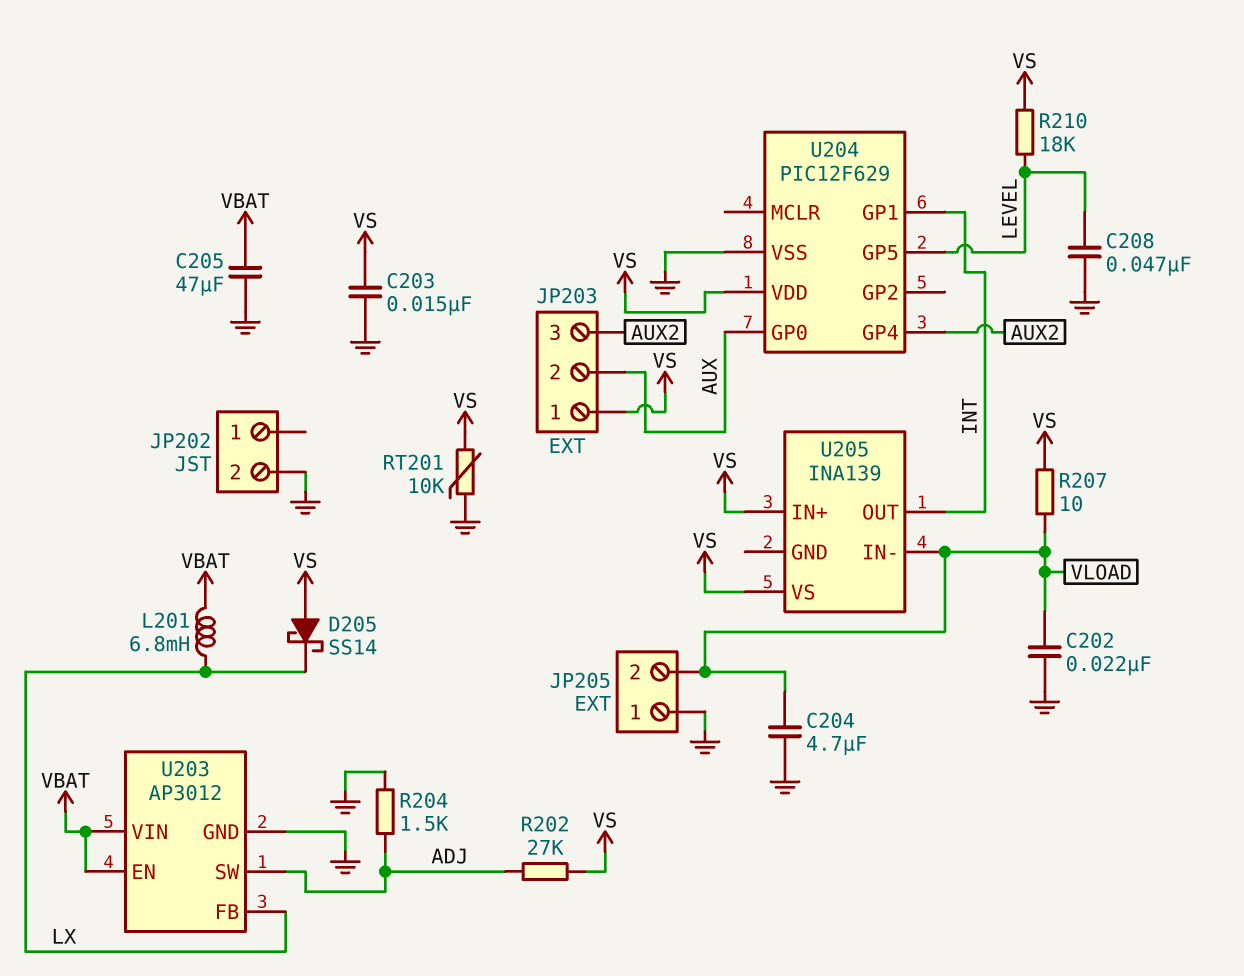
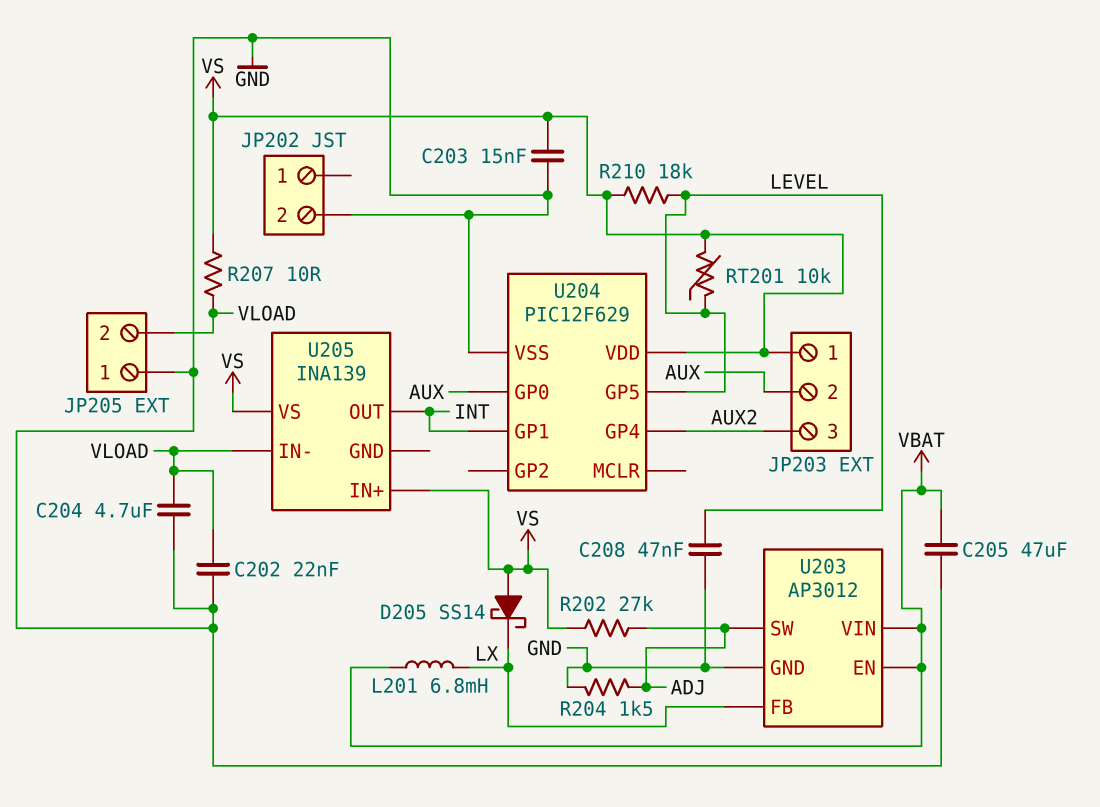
RT201: 10k (GND, VS) -> 10k (LEVEL, VS)

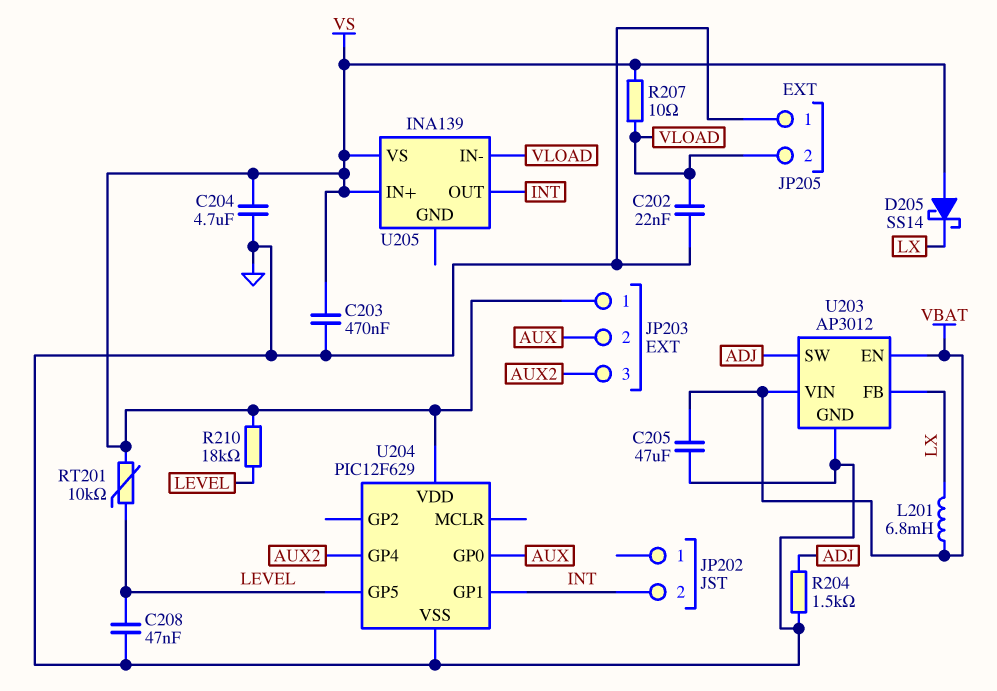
C203: 15nF (GND, VS) -> 470nF (GND, VS)
C204: 4.7uF (GND, VLOAD) -> 4.7uF (GND, VS)
JP202 pin 2: GND -> INT
R202: 27k (ADJ, VS) -> none

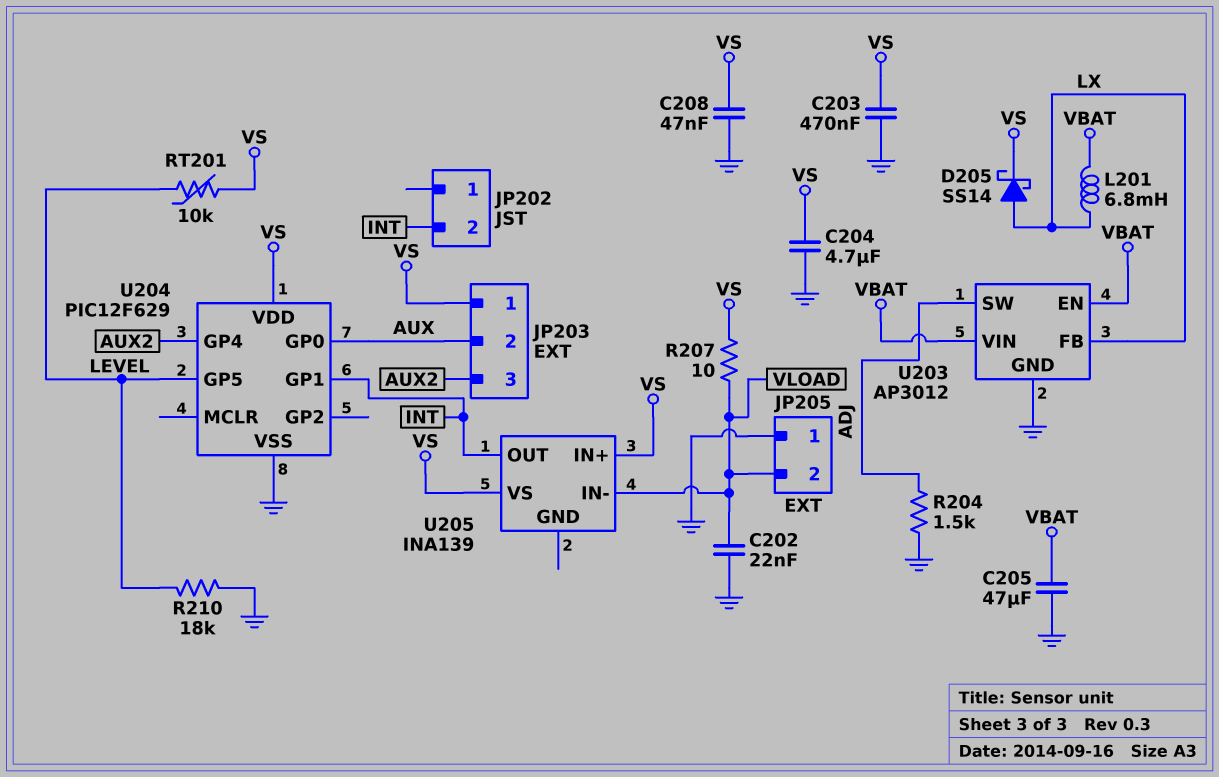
C208: 47nF (GND, LEVEL) -> 47nF (GND, VS)
D205: schottky SS14 (A VS, K LX) -> schottky SS14 (A LX, K VS)
R210: 18k (LEVEL, VS) -> 18k (GND, LEVEL)

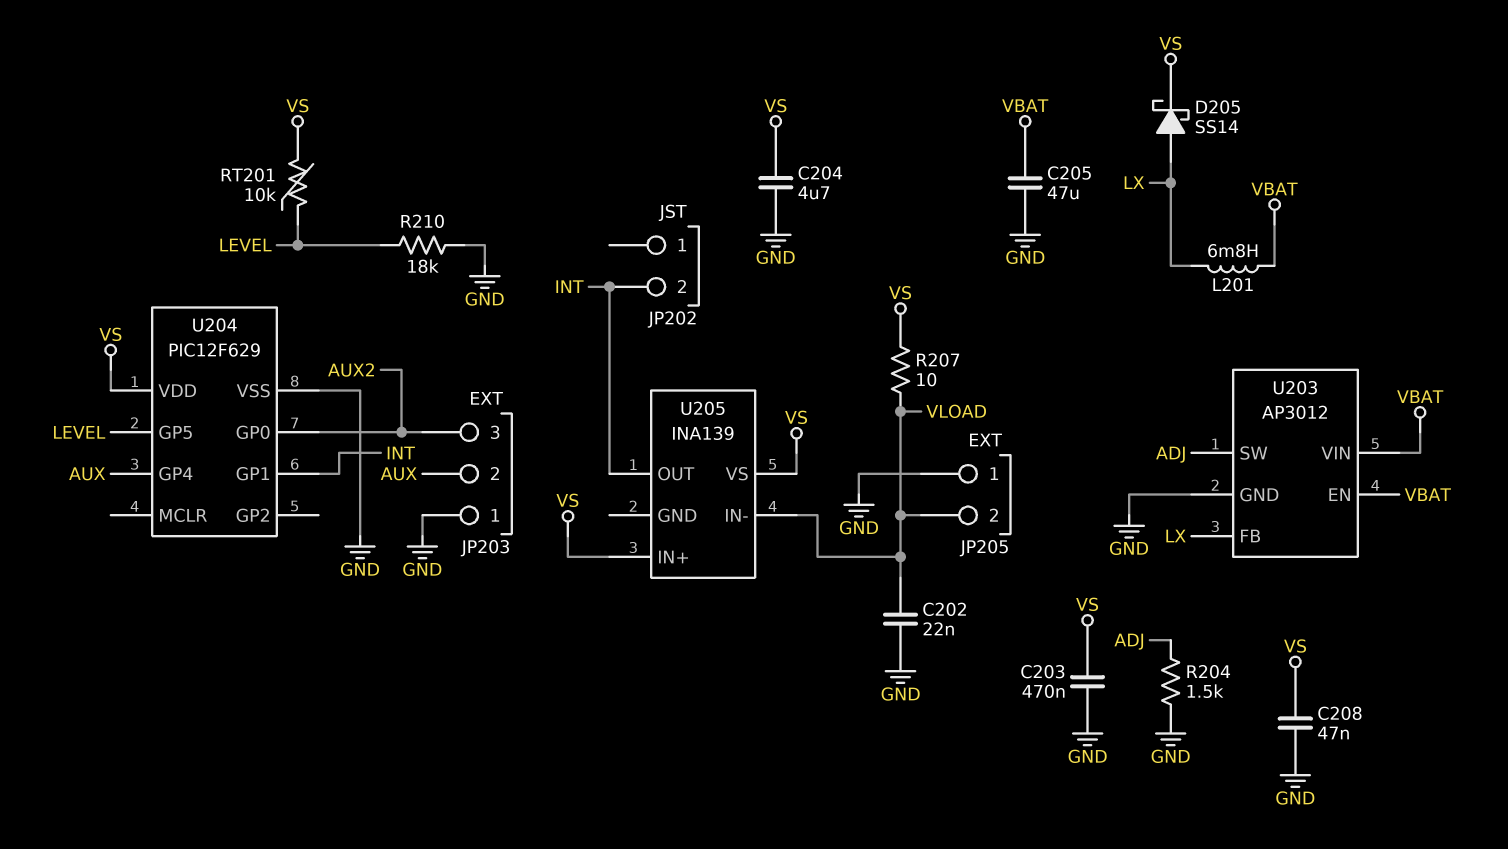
JP203 pin 1: VS -> GND
U204 pin GP0: AUX -> AUX2
U204 pin GP4: AUX2 -> AUX

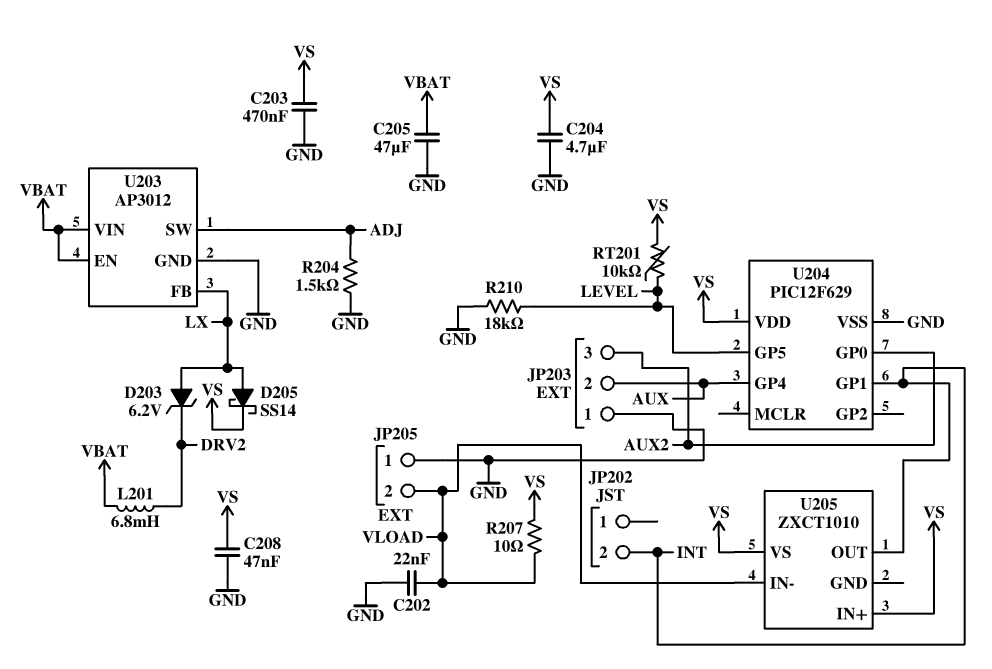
D203: none -> zener 6.2V (A LX, K DRV2)
L201: 6.8mH (LX, VBAT) -> 6.8mH (DRV2, VBAT)
U205: INA139 -> ZXCT1010

